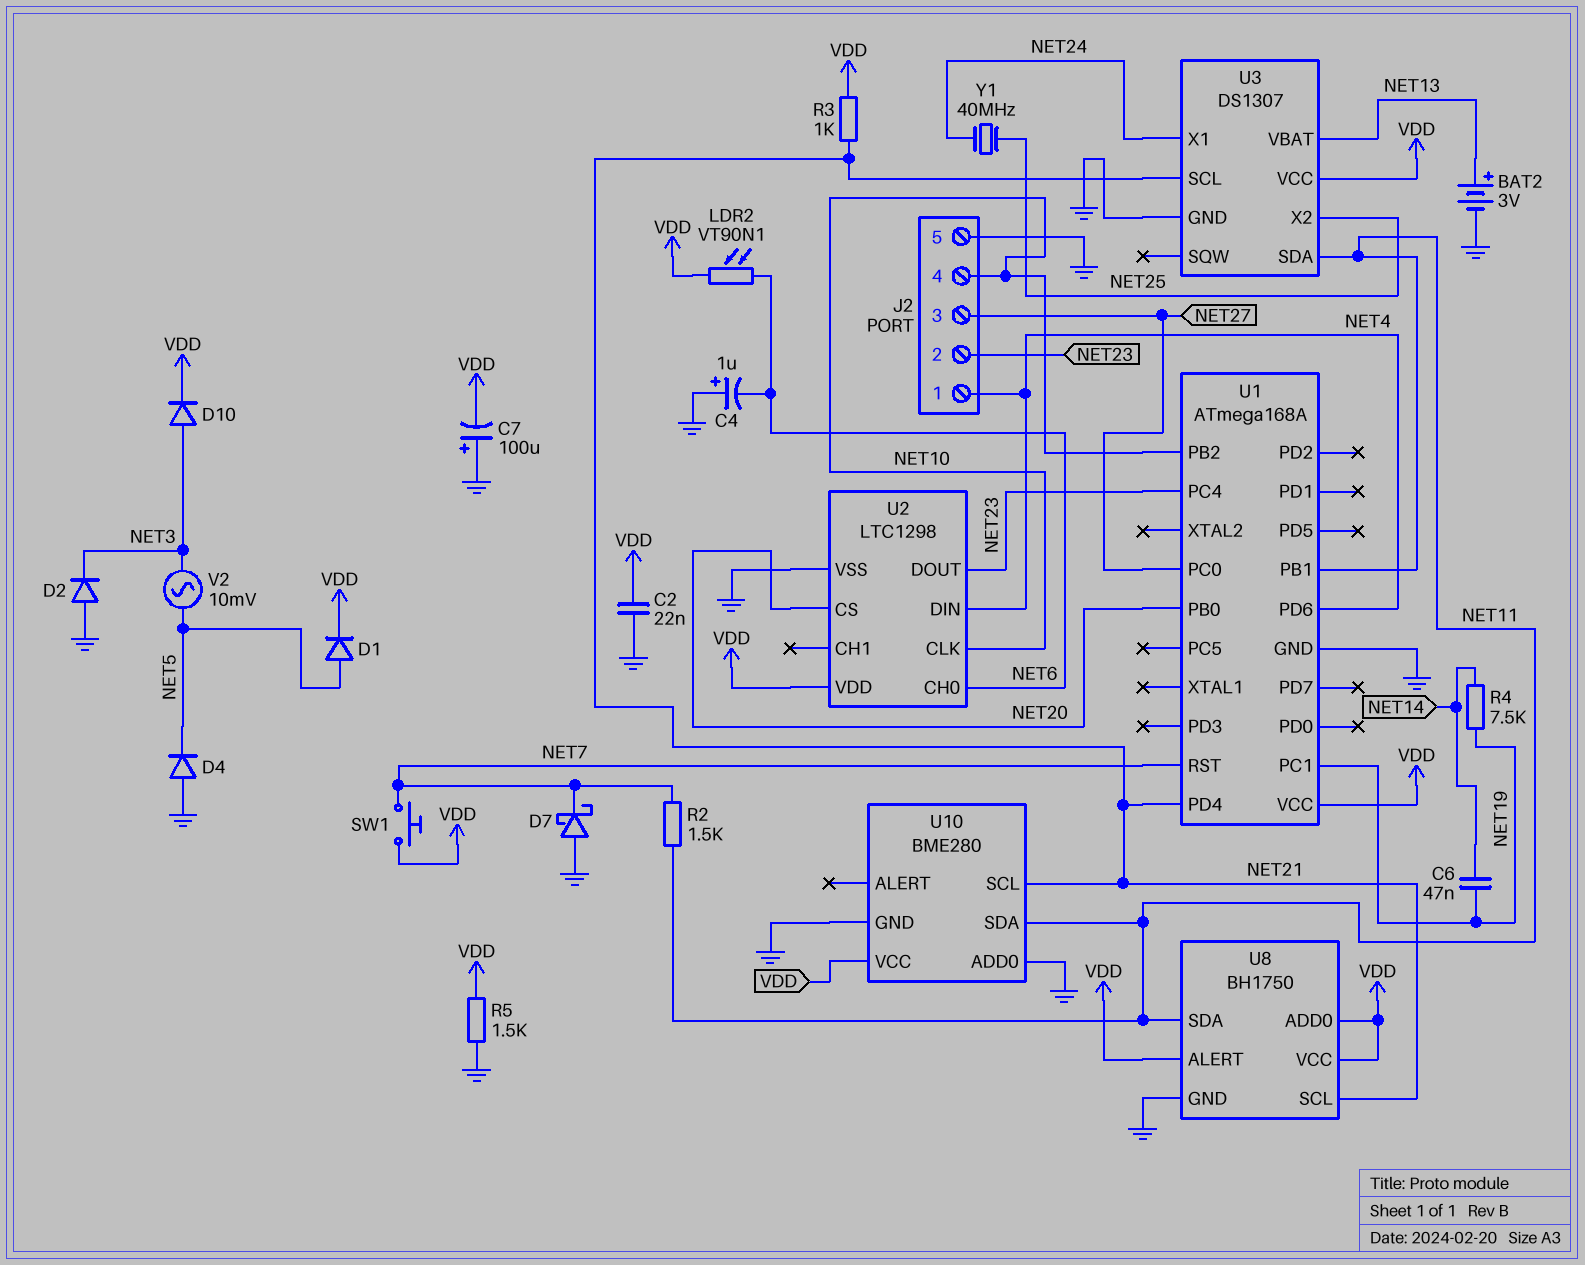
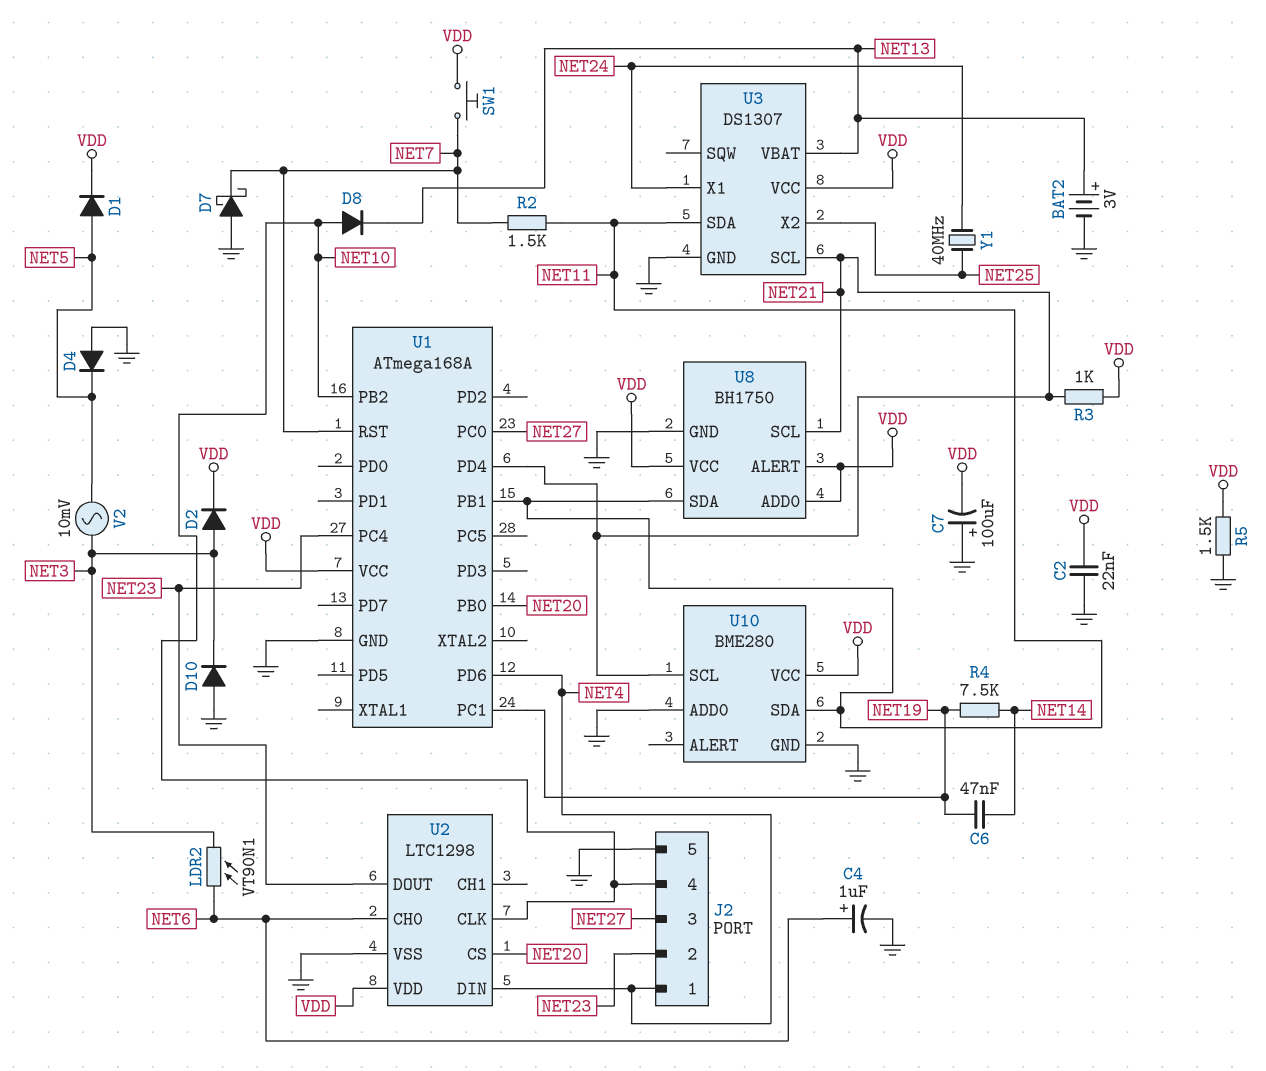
C4: 1uF (plus GND, minus NET6) -> 1uF (plus NET6, minus GND)
D2: diode (A GND, K NET3) -> diode (A NET3, K VDD)
D8: none -> diode (A NET10, K NET13)
D10: diode (A NET3, K VDD) -> diode (A GND, K NET3)
LDR2: VT90N1 (NET6, VDD) -> VT90N1 (NET3, NET6)

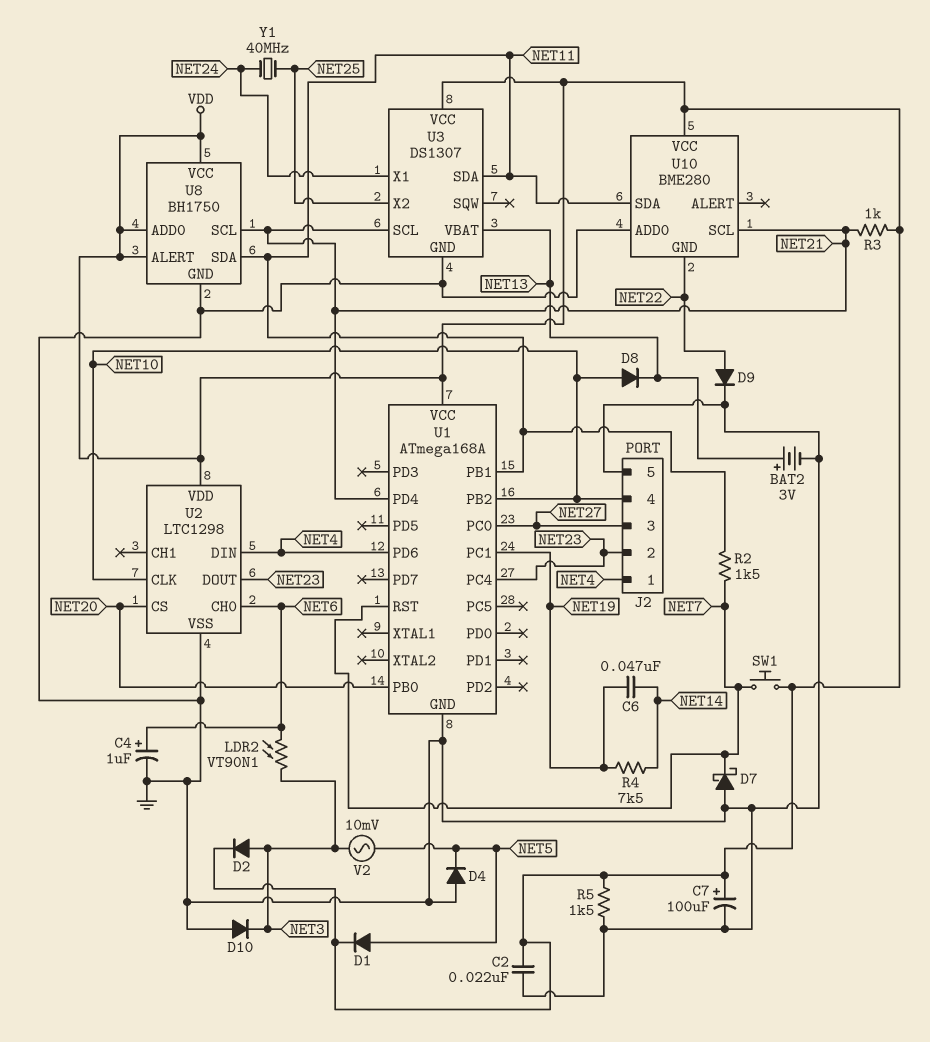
C7: 100uF (plus GND, minus VDD) -> 100uF (plus VDD, minus GND)
D9: none -> diode (A NET22, K GND)
U10 pin GND: GND -> NET22

